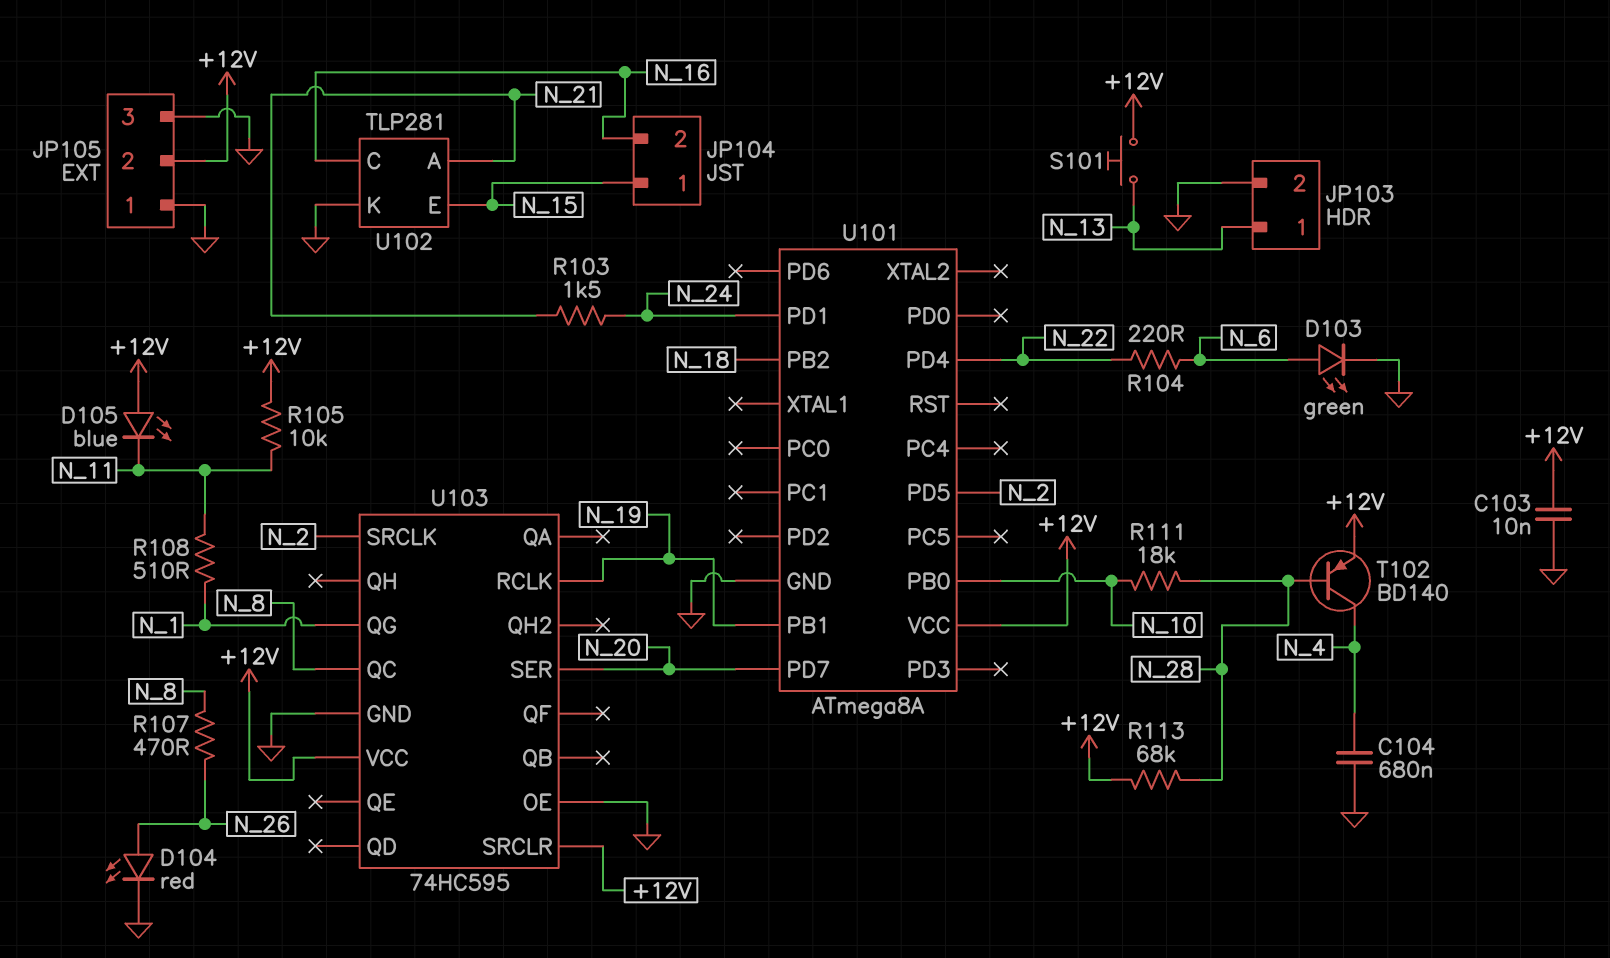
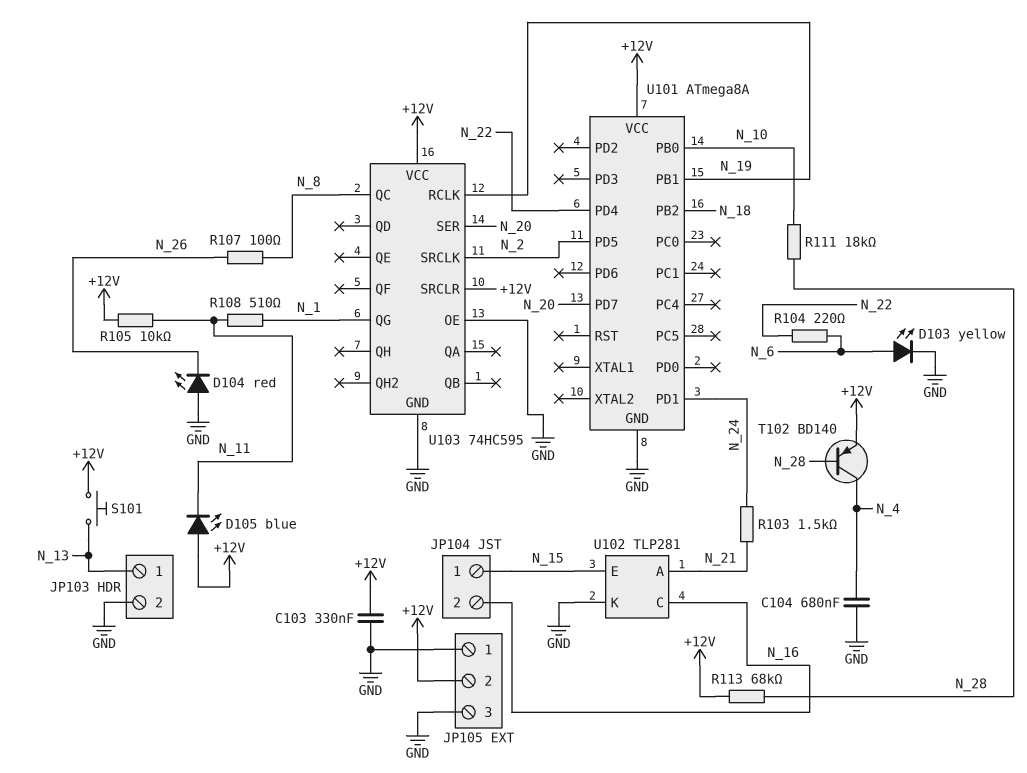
C103: 10nF (+12V, GND) -> 330nF (+12V, GND)
D103: LED green (A N_6, K GND) -> LED yellow (A N_6, K GND)
D104: LED red (A N_26, K GND) -> LED red (A GND, K N_26)
R107: 470 (N_8, N_26) -> 100 (N_8, N_26)

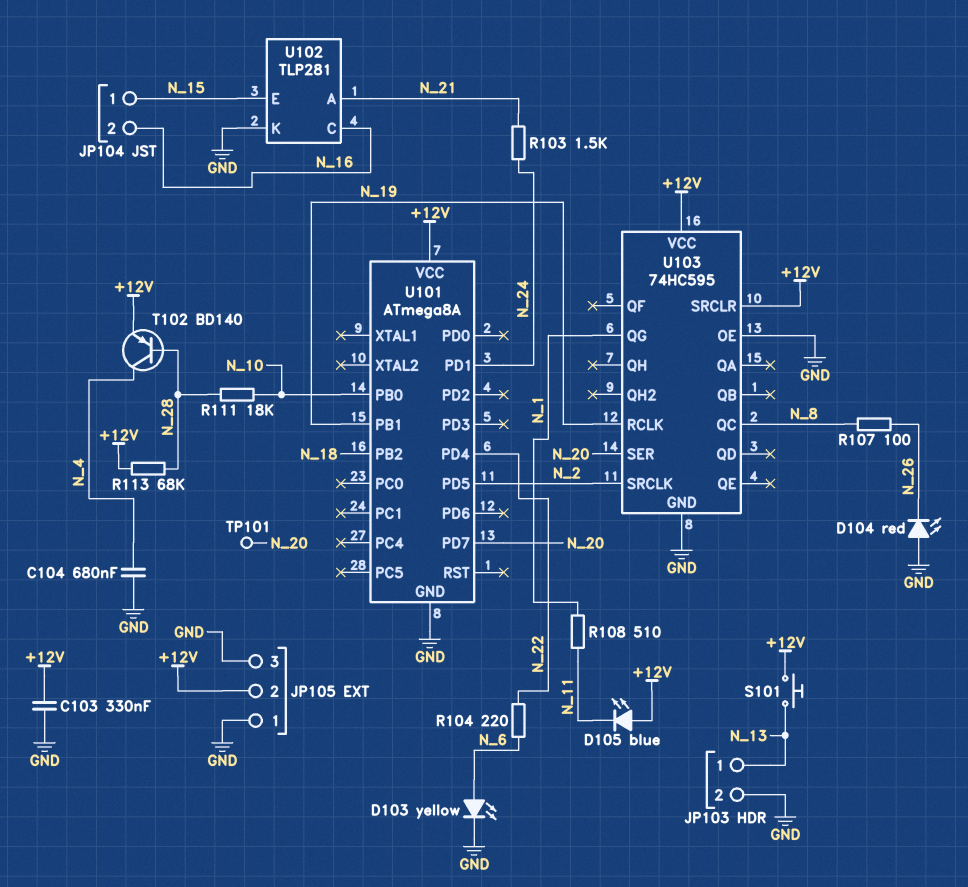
R105: 10k (+12V, N_11) -> none
TP101: none -> test point (N_20)

